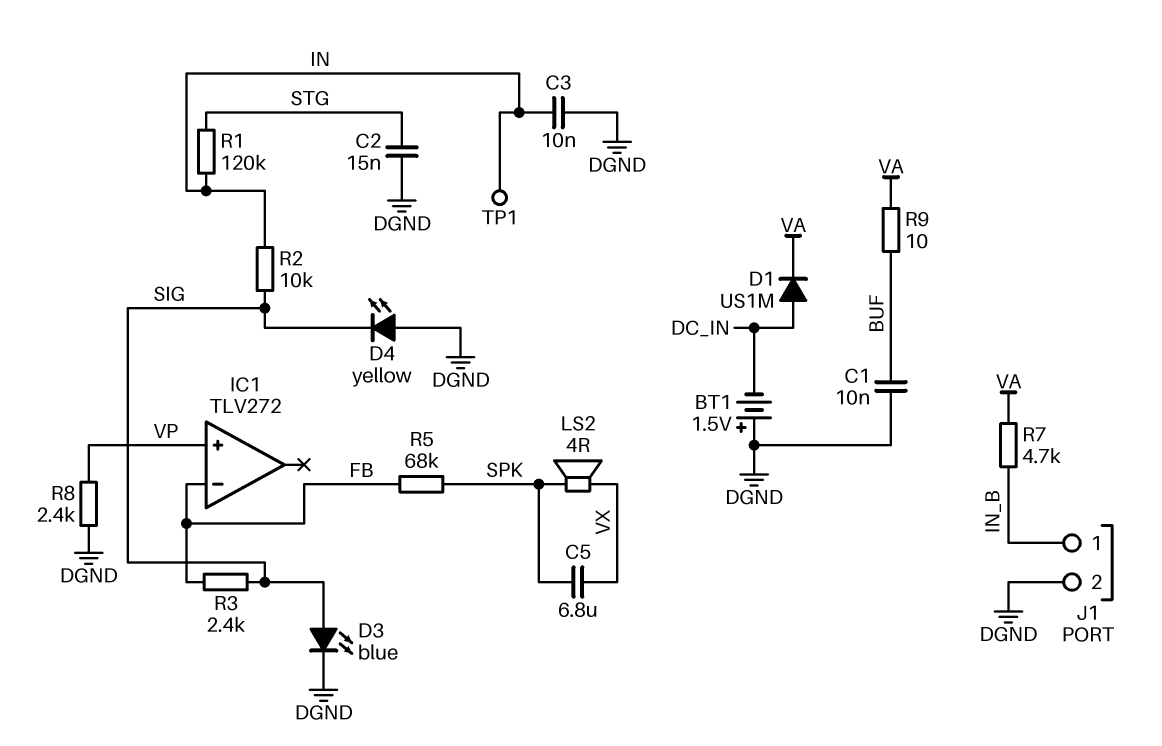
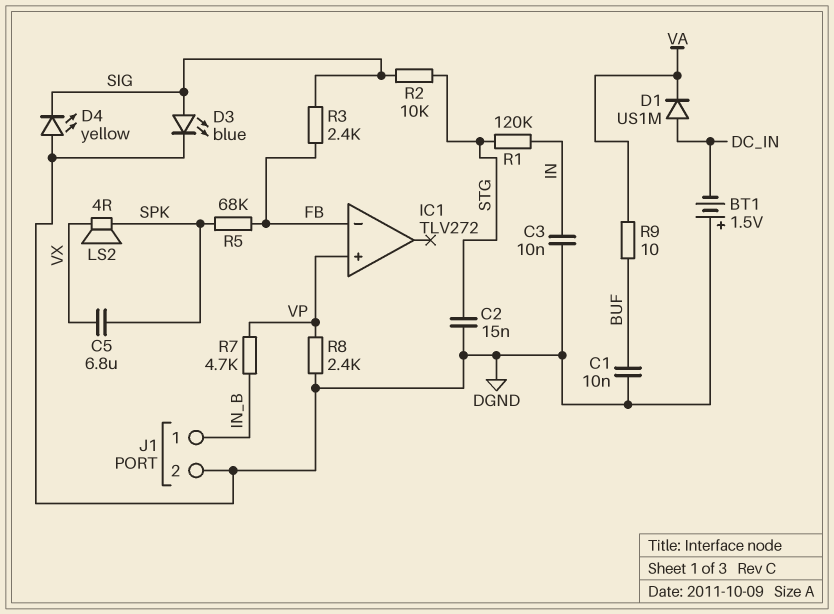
R2: 10k (IN, SIG) -> 10k (SIG, STG)
R7: 4.7k (IN_B, VA) -> 4.7k (IN_B, VP)
TP1: test point (IN) -> none

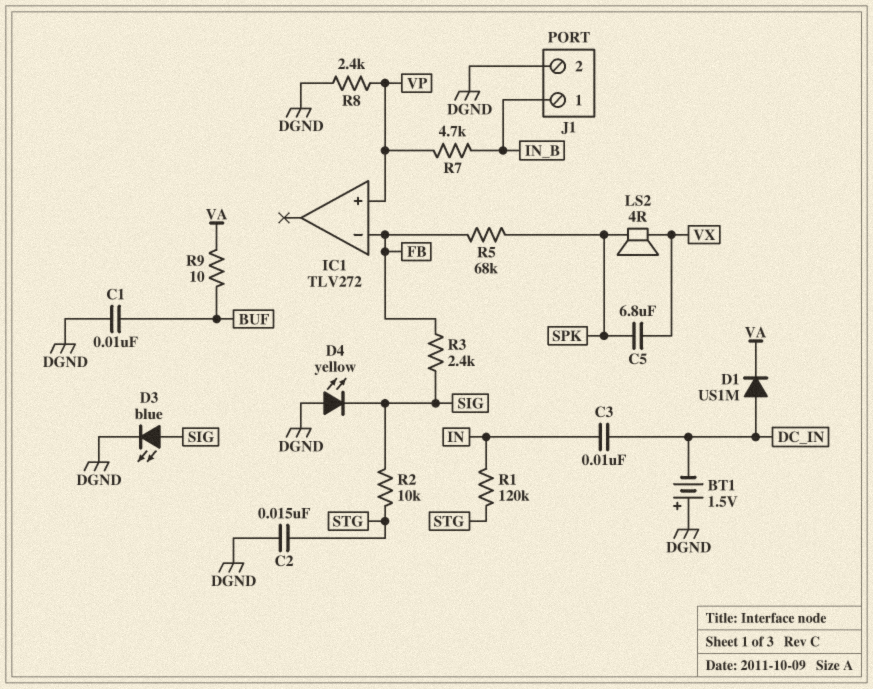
C3: 10nF (DGND, IN) -> 10nF (DC_IN, IN)

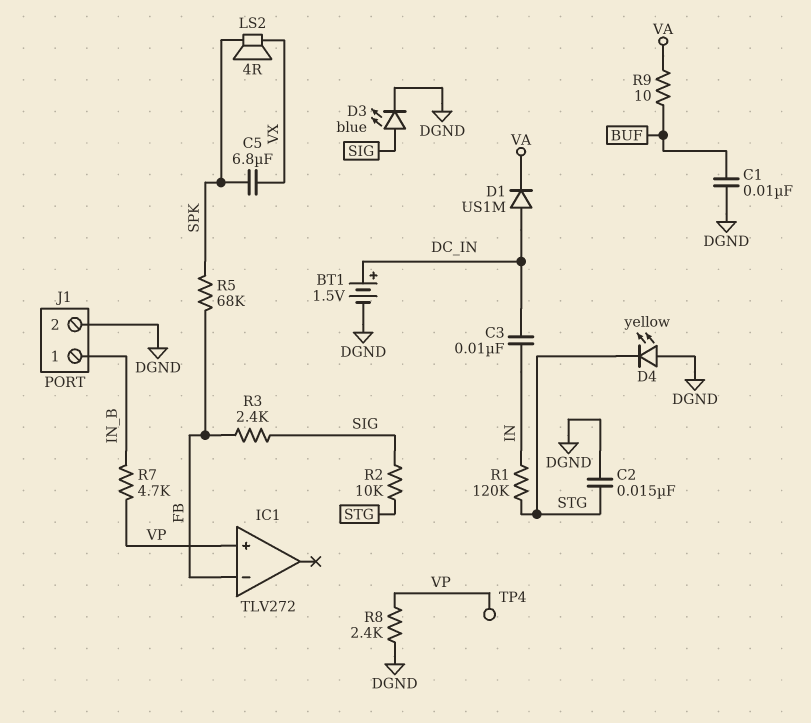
BT1: 1.5V (plus DGND, minus DC_IN) -> 1.5V (plus DC_IN, minus DGND)
D4: LED yellow (A DGND, K SIG) -> LED yellow (A DGND, K STG)
TP4: none -> test point (VP)

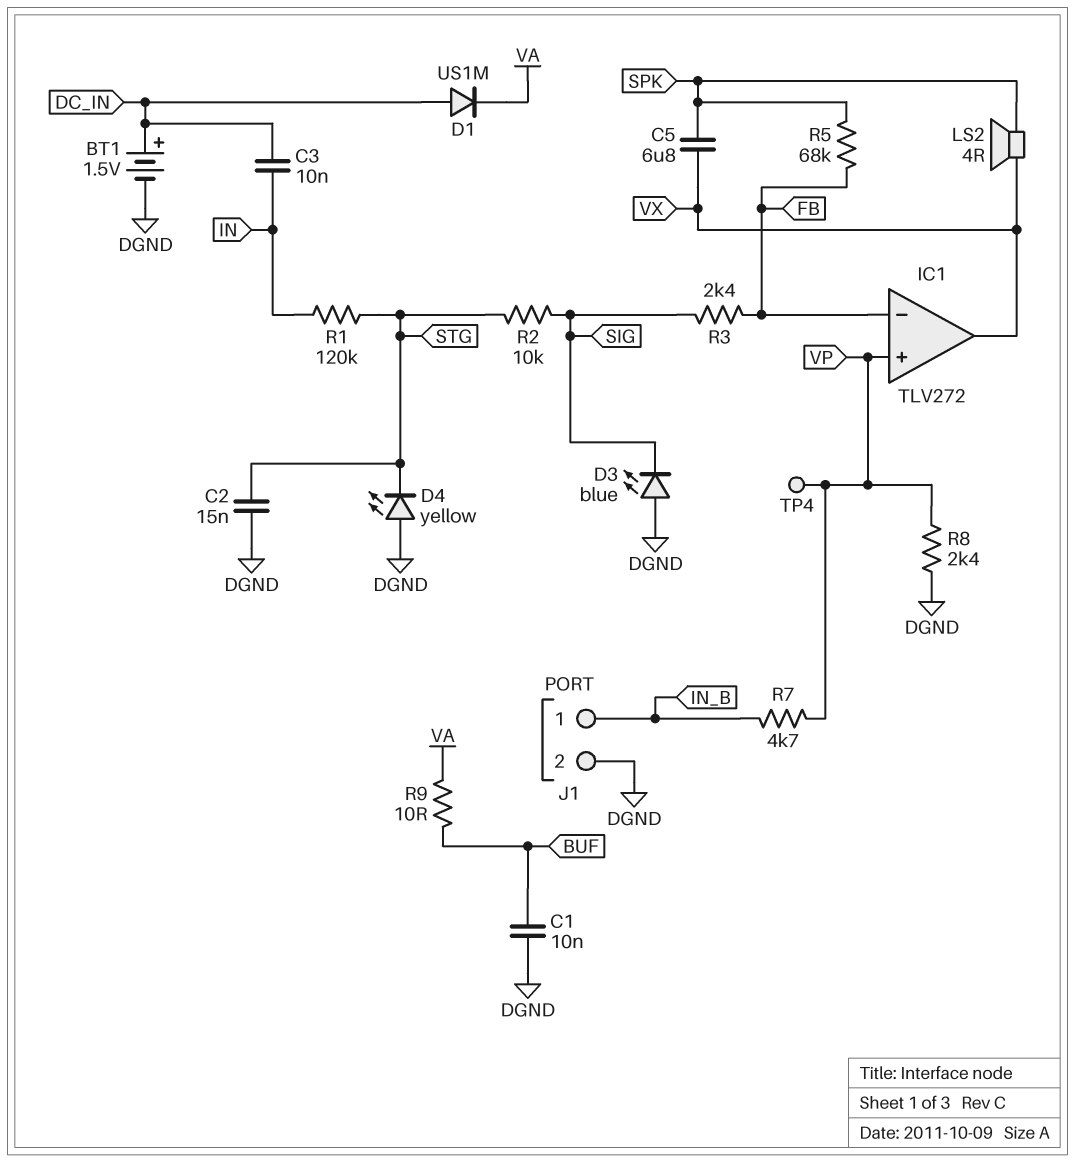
D3: LED blue (A SIG, K DGND) -> LED blue (A DGND, K SIG)
IC1 pin out: none -> VX

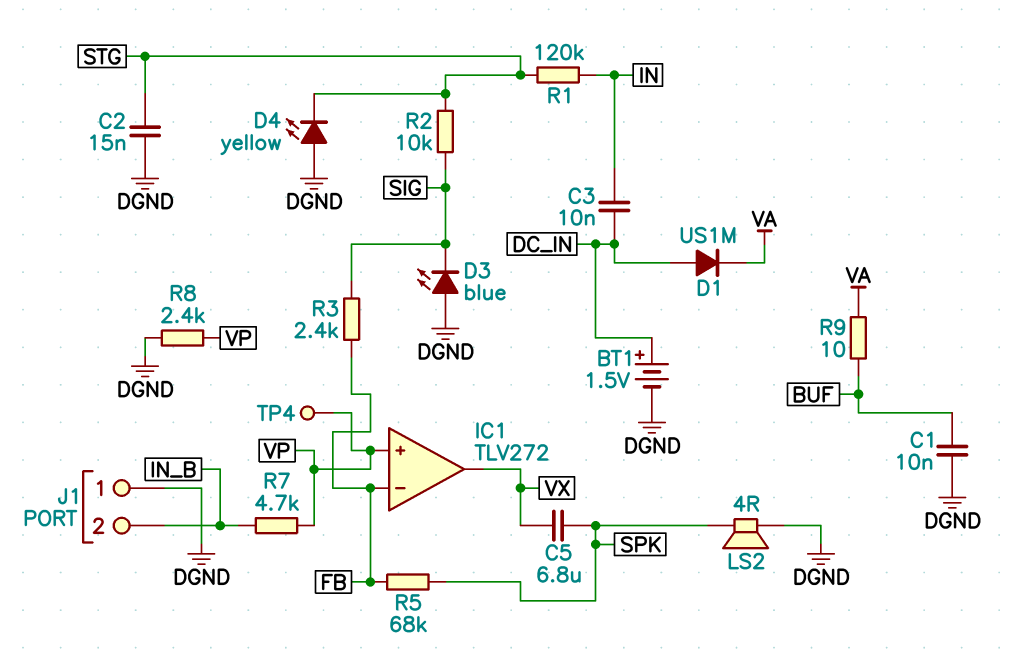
J1 pin 1: IN_B -> DGND
J1 pin 2: DGND -> IN_B
LS2: speaker 4R (SPK, VX) -> speaker 4R (DGND, SPK)

